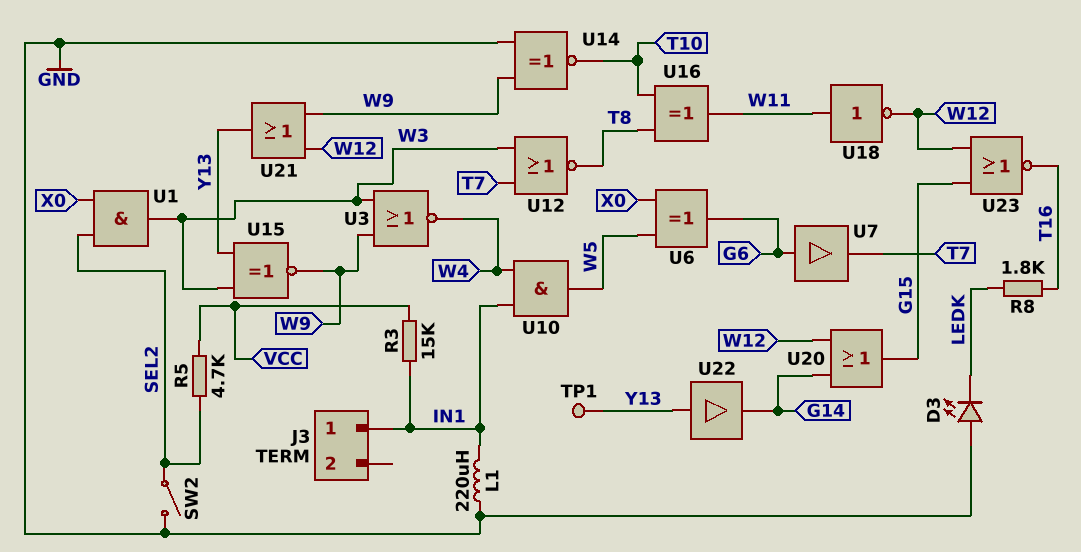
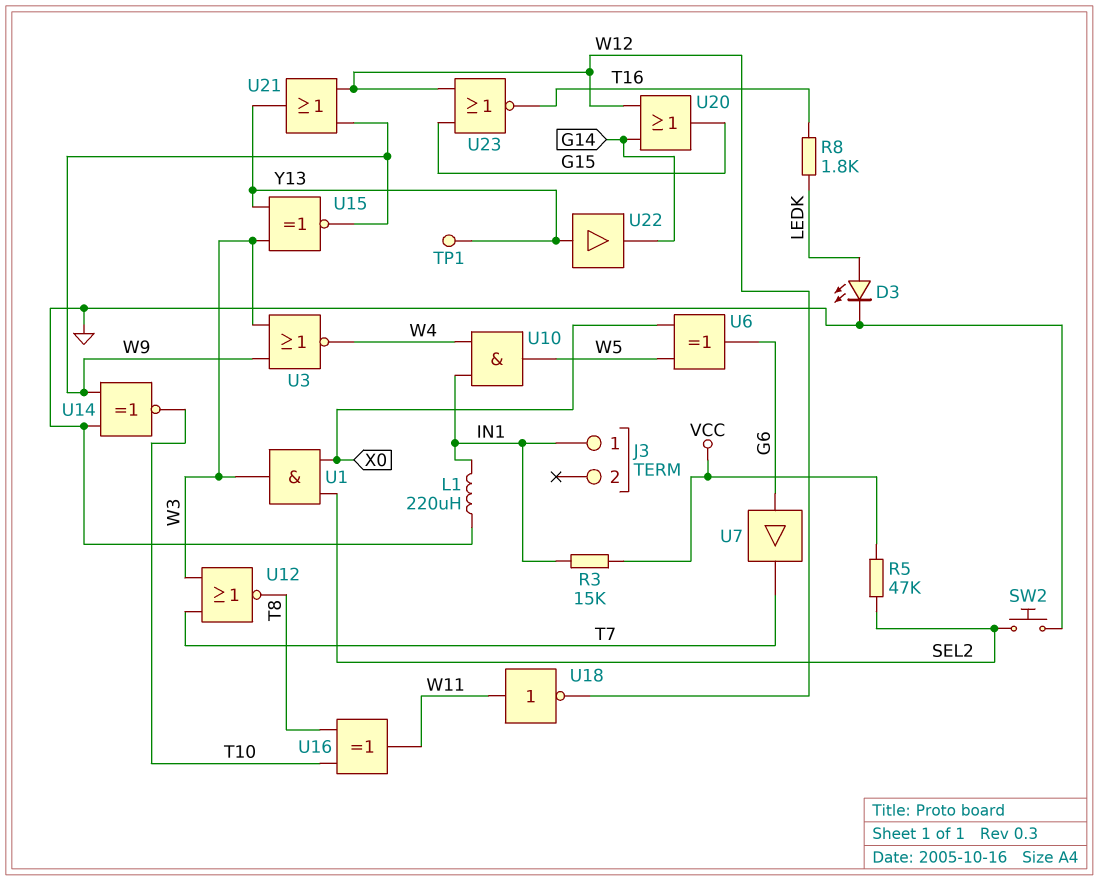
D3: LED (A GND, K LEDK) -> LED (A LEDK, K GND)
R5: 4.7k (SEL2, VCC) -> 47k (SEL2, VCC)
SW2: switch (GND, SEL2) -> button (GND, SEL2)

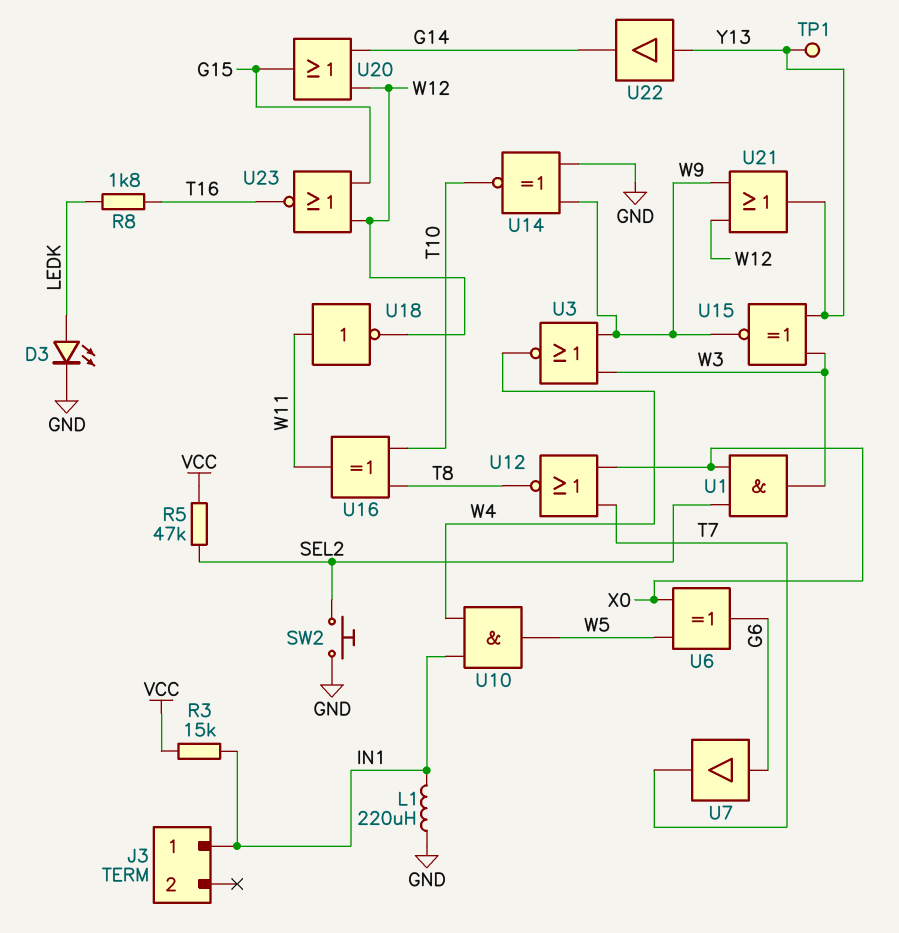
U12: NOR (in T7, in W3, out T8) -> NOR (in T7, in X0, out T8)

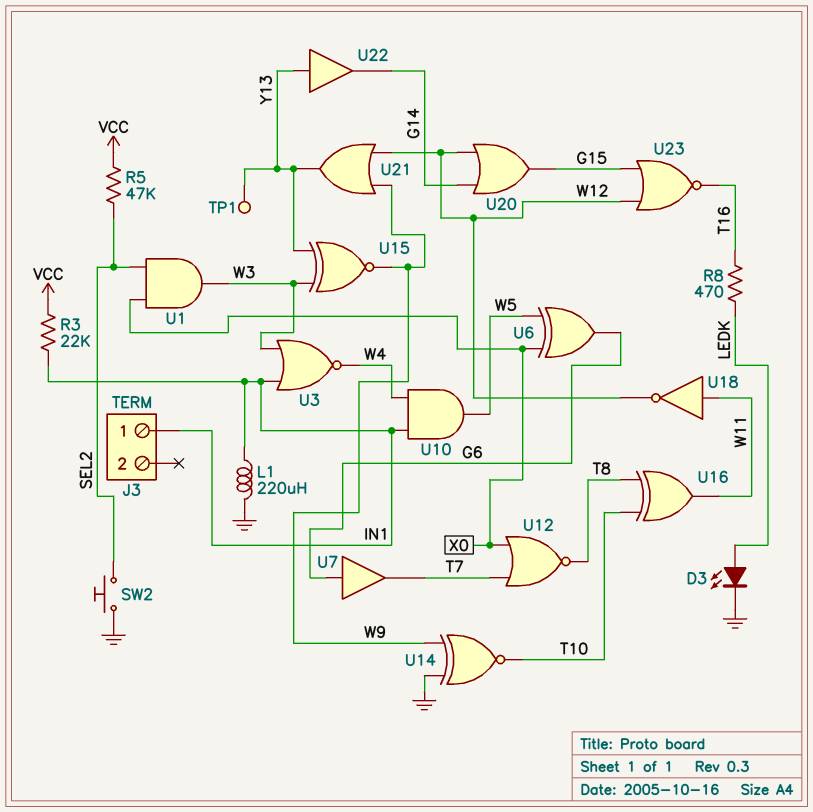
R3: 15k (IN1, VCC) -> 22k (IN1, VCC)
R8: 1.8k (LEDK, T16) -> 470 (LEDK, T16)
U3: NOR (in W3, in W9, out W4) -> NOR (in IN1, in W3, out W4)

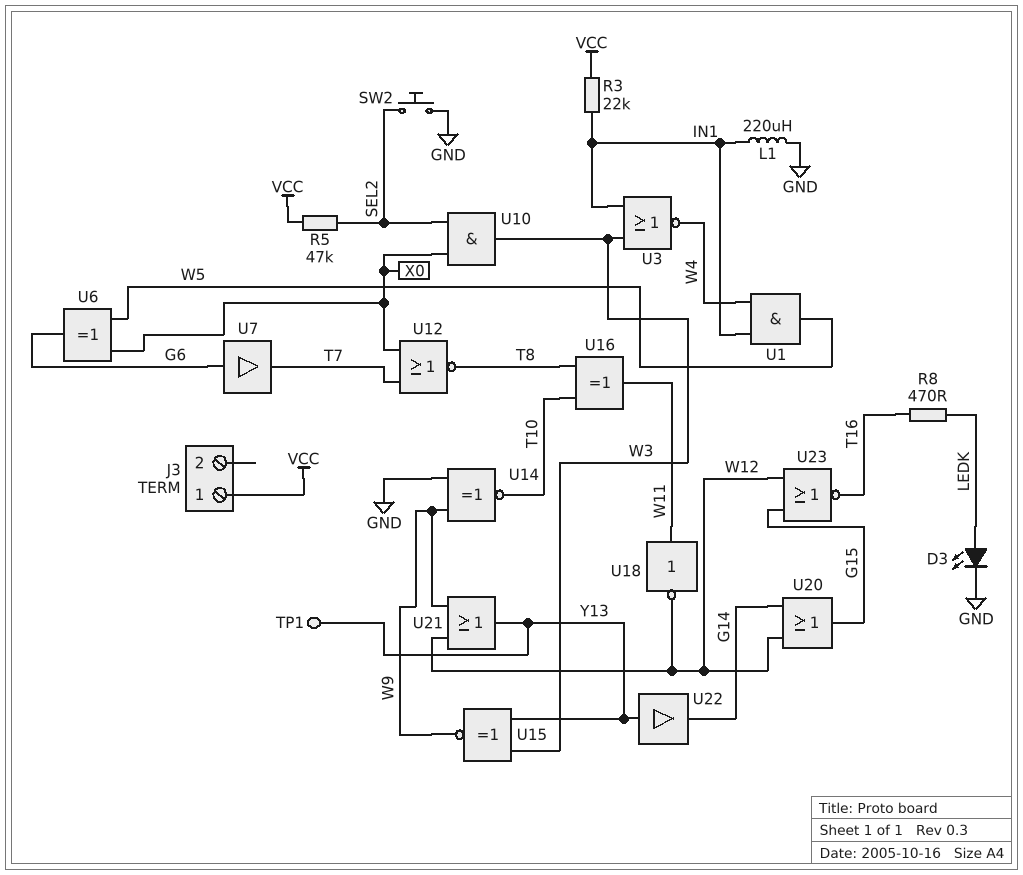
J3 pin 1: IN1 -> VCC
U1: AND (in SEL2, in X0, out W3) -> AND (in IN1, in W4, out W5)
U10: AND (in IN1, in W4, out W5) -> AND (in SEL2, in X0, out W3)

